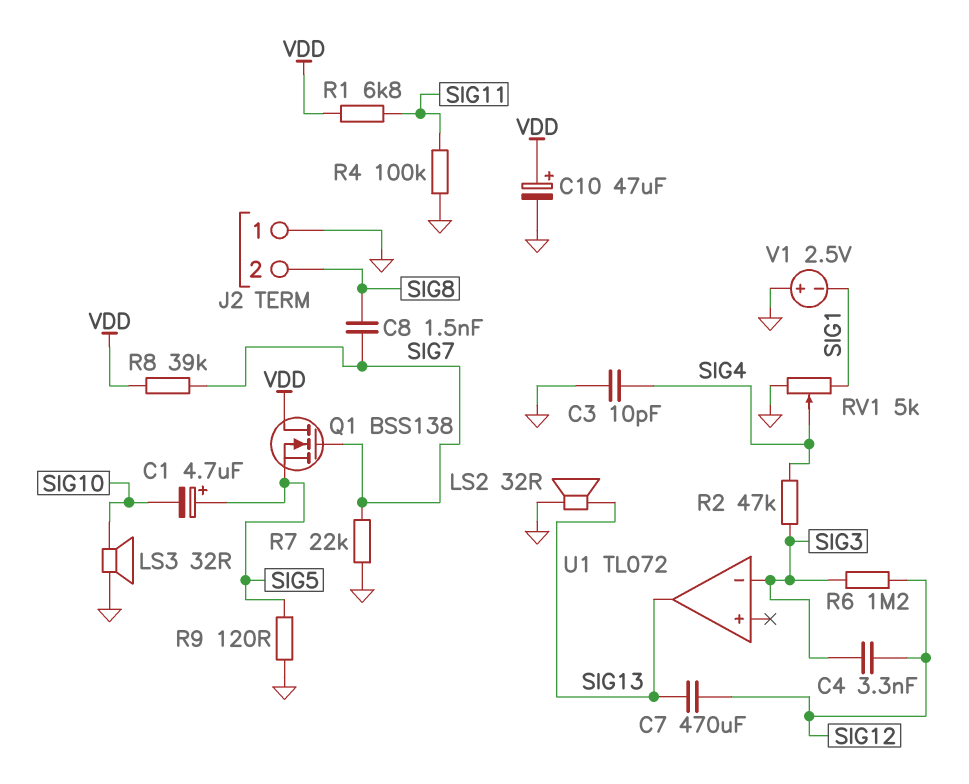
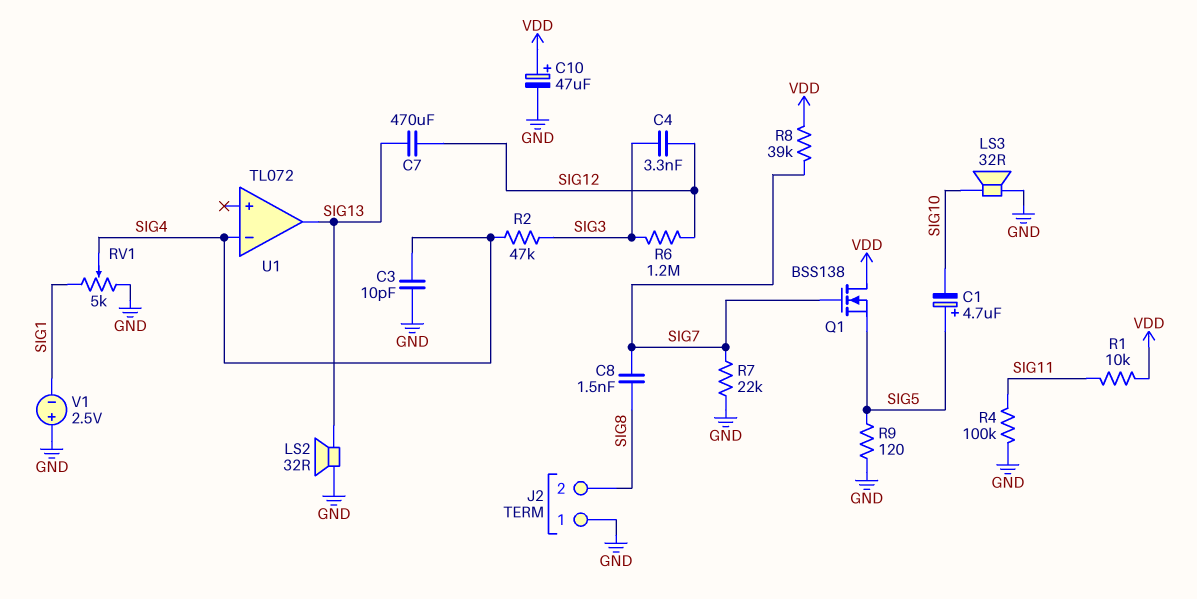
R1: 6.8k (SIG11, VDD) -> 10k (SIG11, VDD)
U1 pin in-: SIG3 -> SIG4

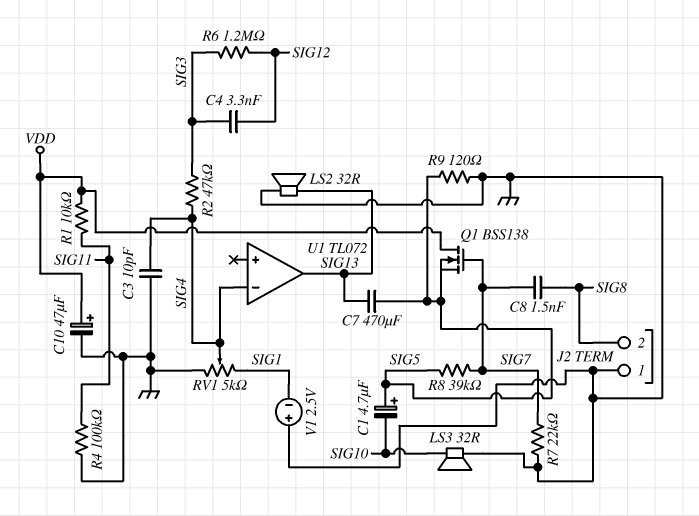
C7: 470uF (SIG12, SIG13) -> 470uF (SIG5, SIG13)
R8: 39k (SIG7, VDD) -> 39k (SIG5, SIG7)

